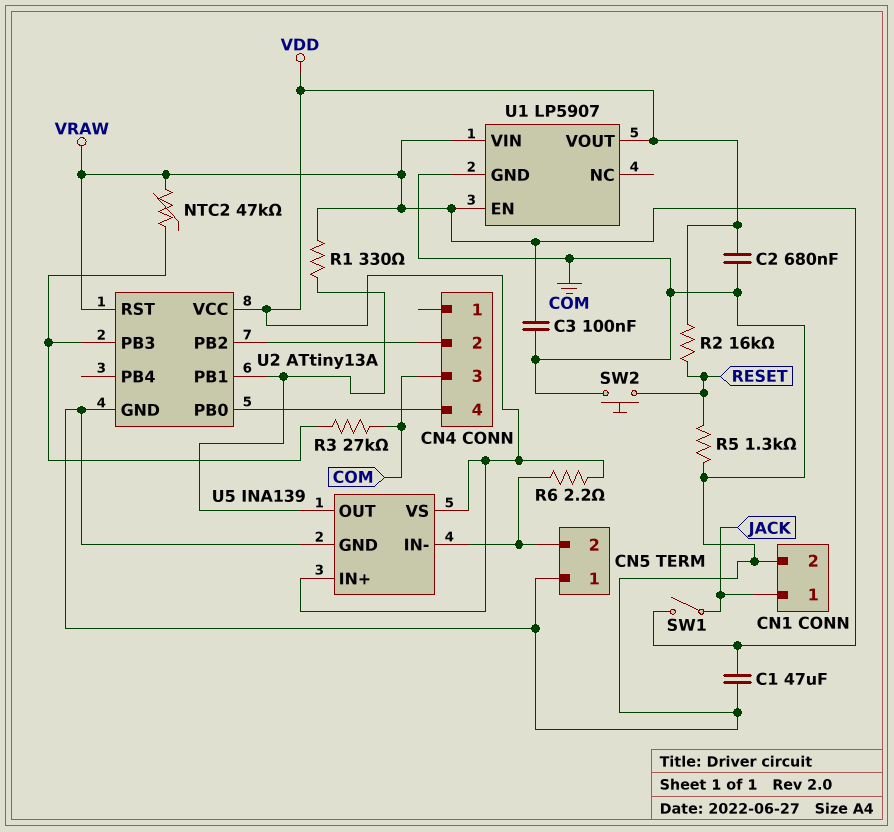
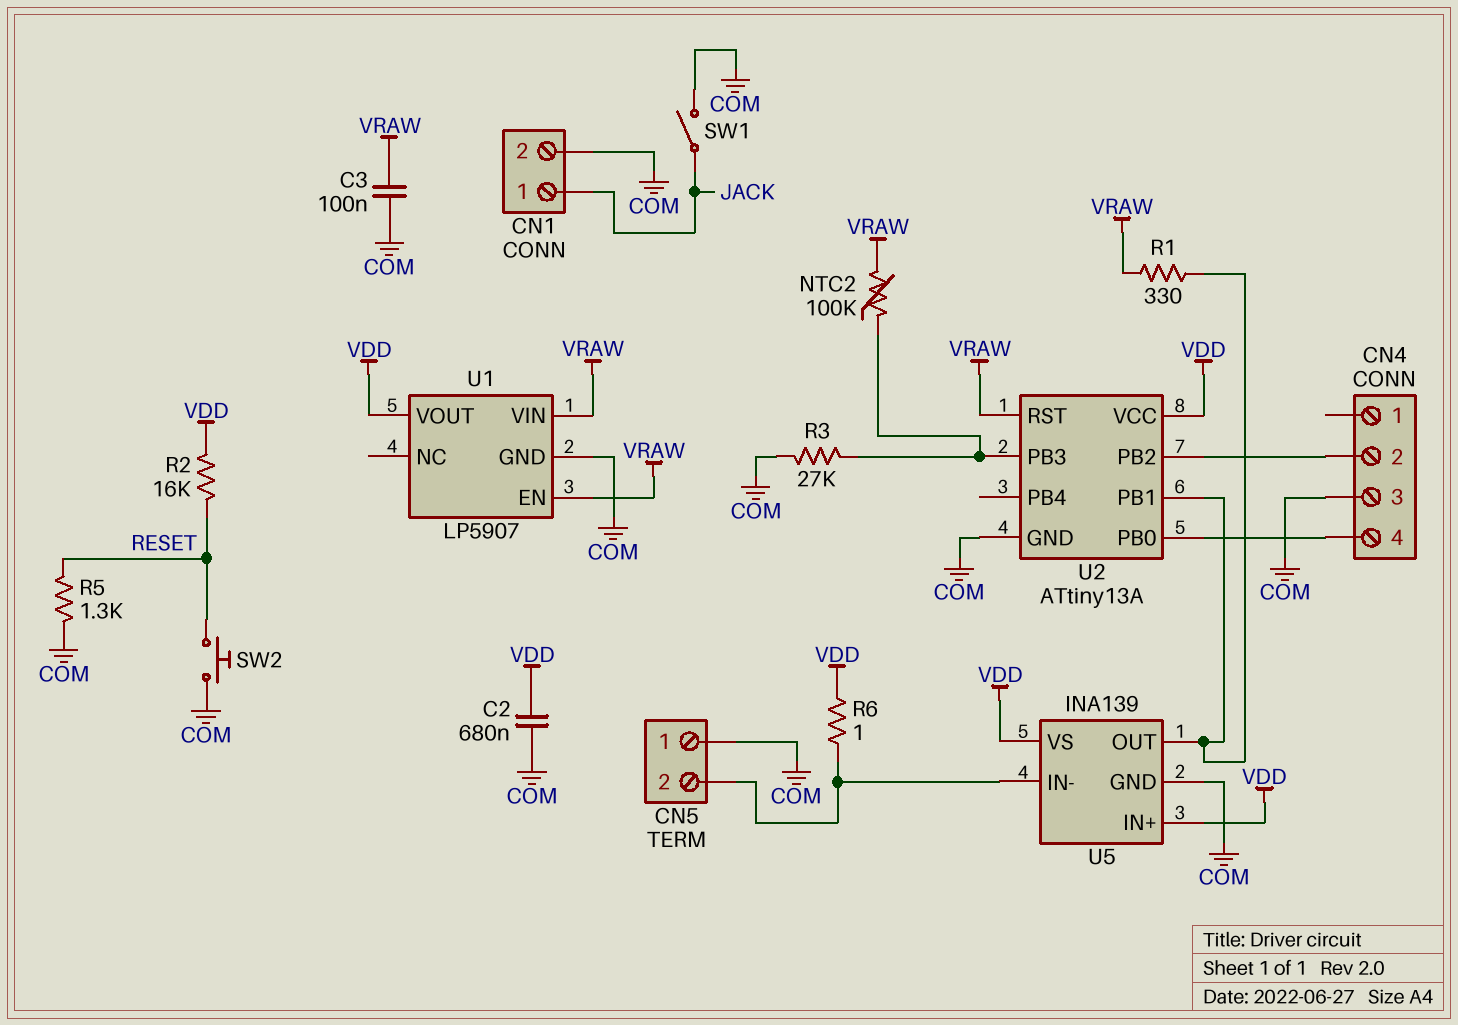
C1: 47uF (COM, VRAW) -> none
NTC2: 47k (U2/PB3, VRAW) -> 100k (U2/PB3, VRAW)
R6: 2.2 (CN5/2, VDD) -> 1 (CN5/2, VDD)
SW1: switch (JACK, VRAW) -> switch (COM, JACK)

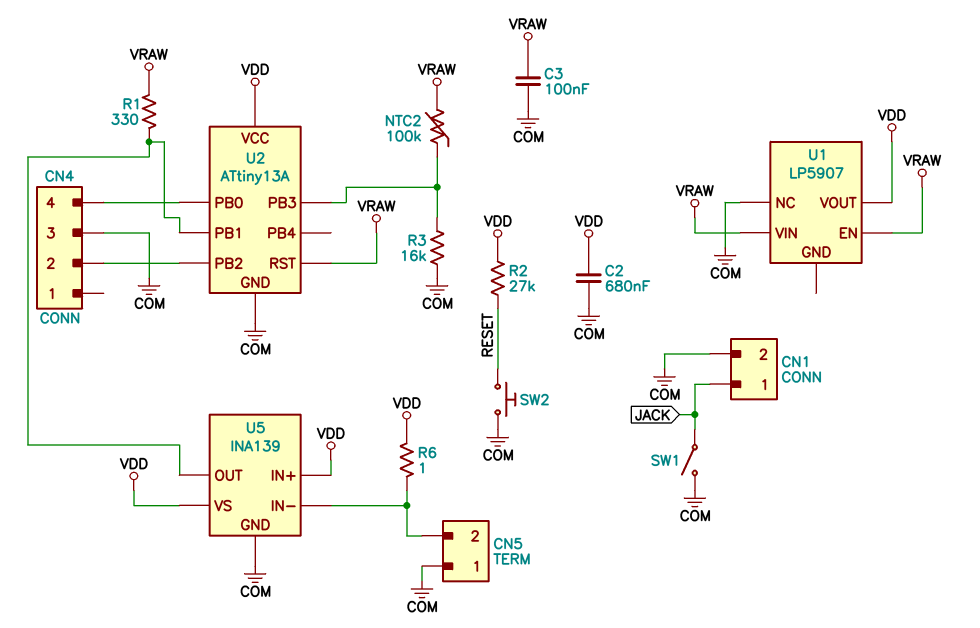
R2: 16k (RESET, VDD) -> 27k (RESET, VDD)
R3: 27k (COM, U2/PB3) -> 16k (COM, U2/PB3)
R5: 1.3k (COM, RESET) -> none
U1 pin GND: COM -> none
U1 pin NC: none -> COM

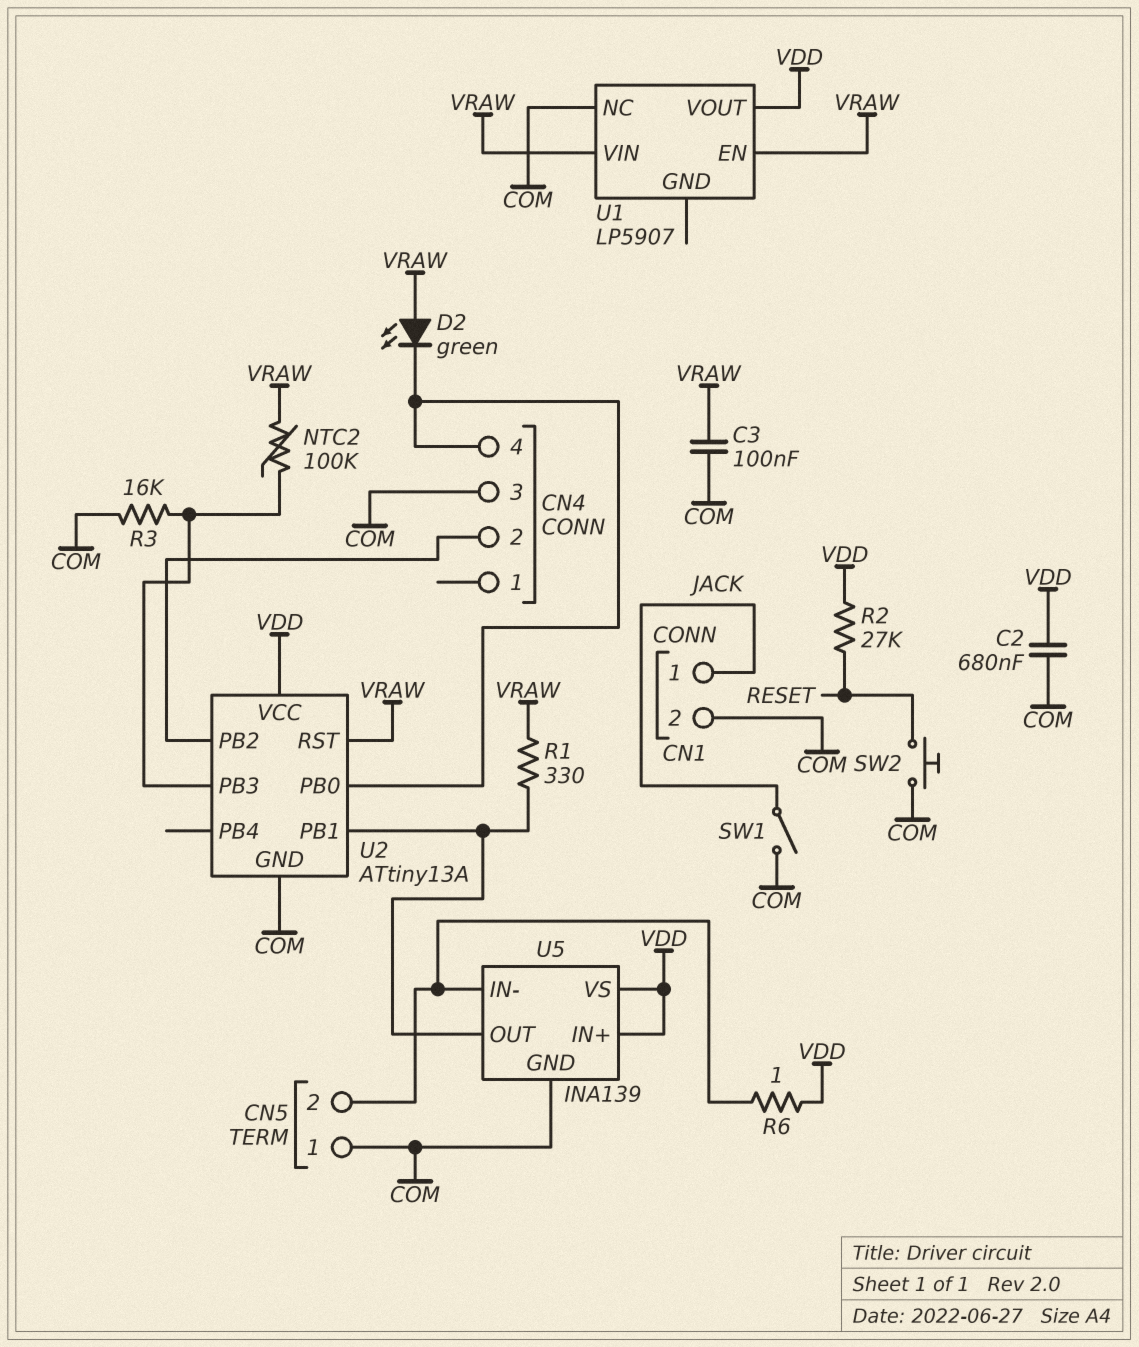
D2: none -> LED green (A VRAW, K CN4/4)

